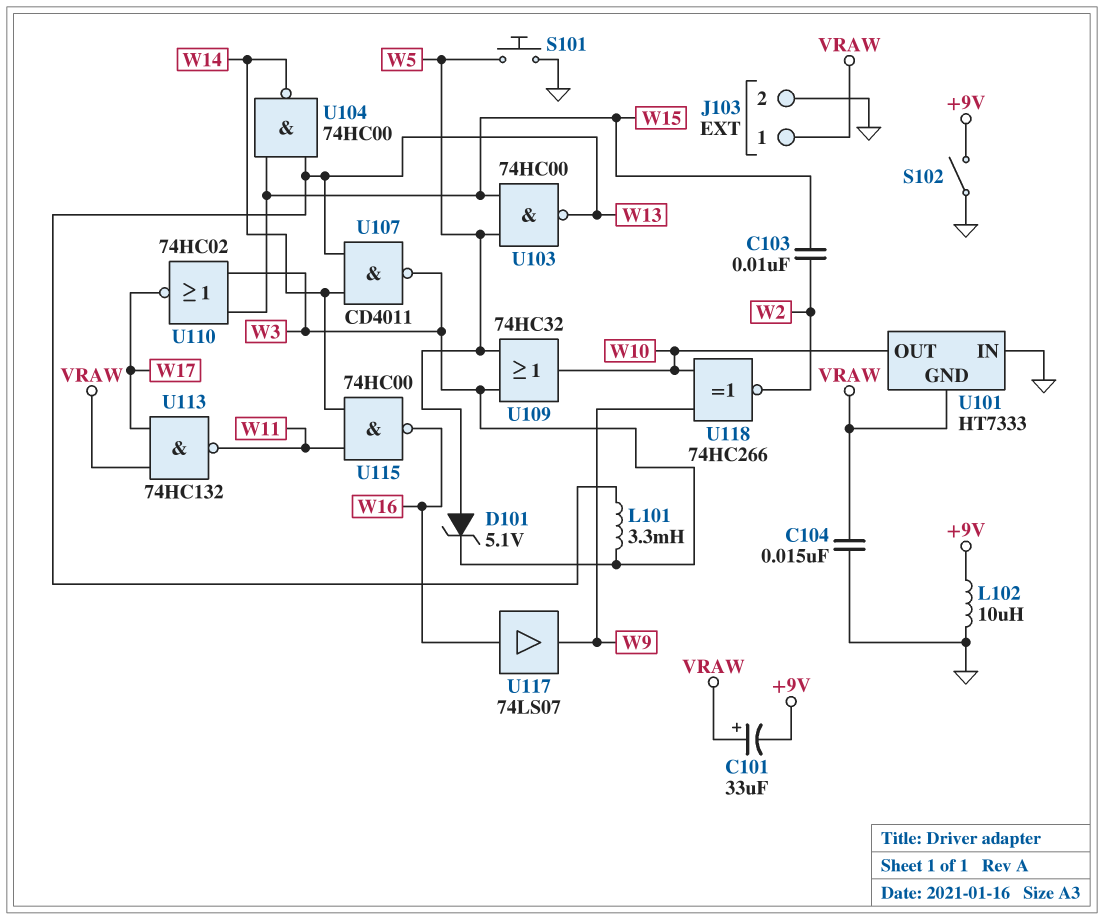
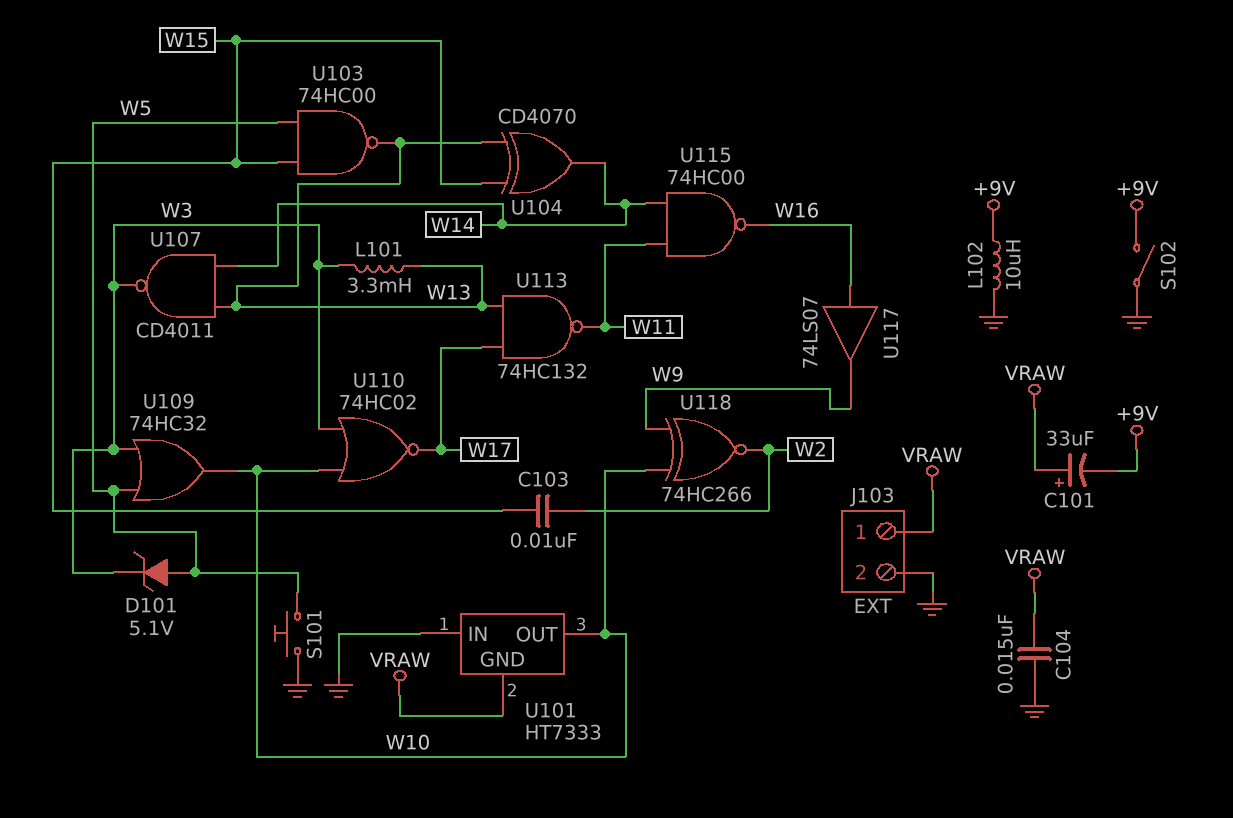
U104: NAND 74HC00 (in W13, in W15, out W14) -> XOR CD4070 (in W13, in W15, out W14)
U110: NOR 74HC02 (in W3, in W15, out W17) -> NOR 74HC02 (in W3, in W10, out W17)
U113: NAND 74HC132 (in VRAW, in W17, out W11) -> NAND 74HC132 (in W13, in W17, out W11)

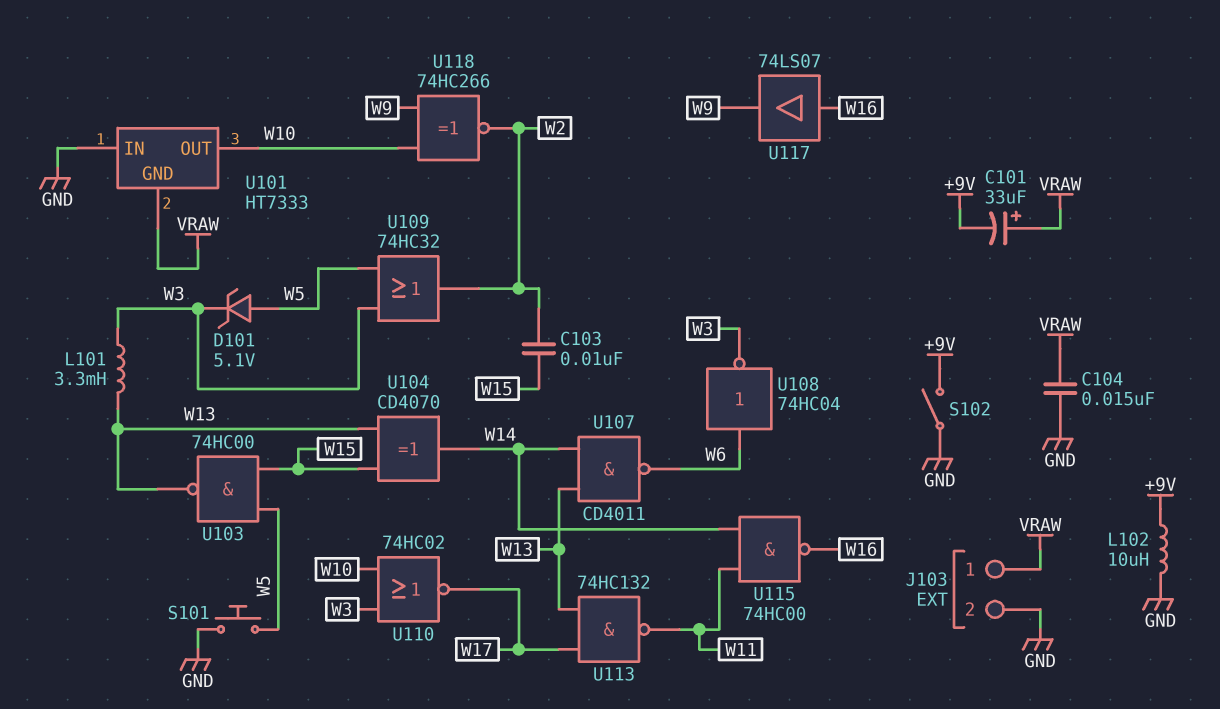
U107: NAND CD4011 (in W13, in W14, out W3) -> NAND CD4011 (in W13, in W14, out W6)
U108: none -> NOT 74HC04 (in W6, out W3)
U109: OR 74HC32 (in W3, in W5, out W10) -> OR 74HC32 (in W3, in W5, out W2)

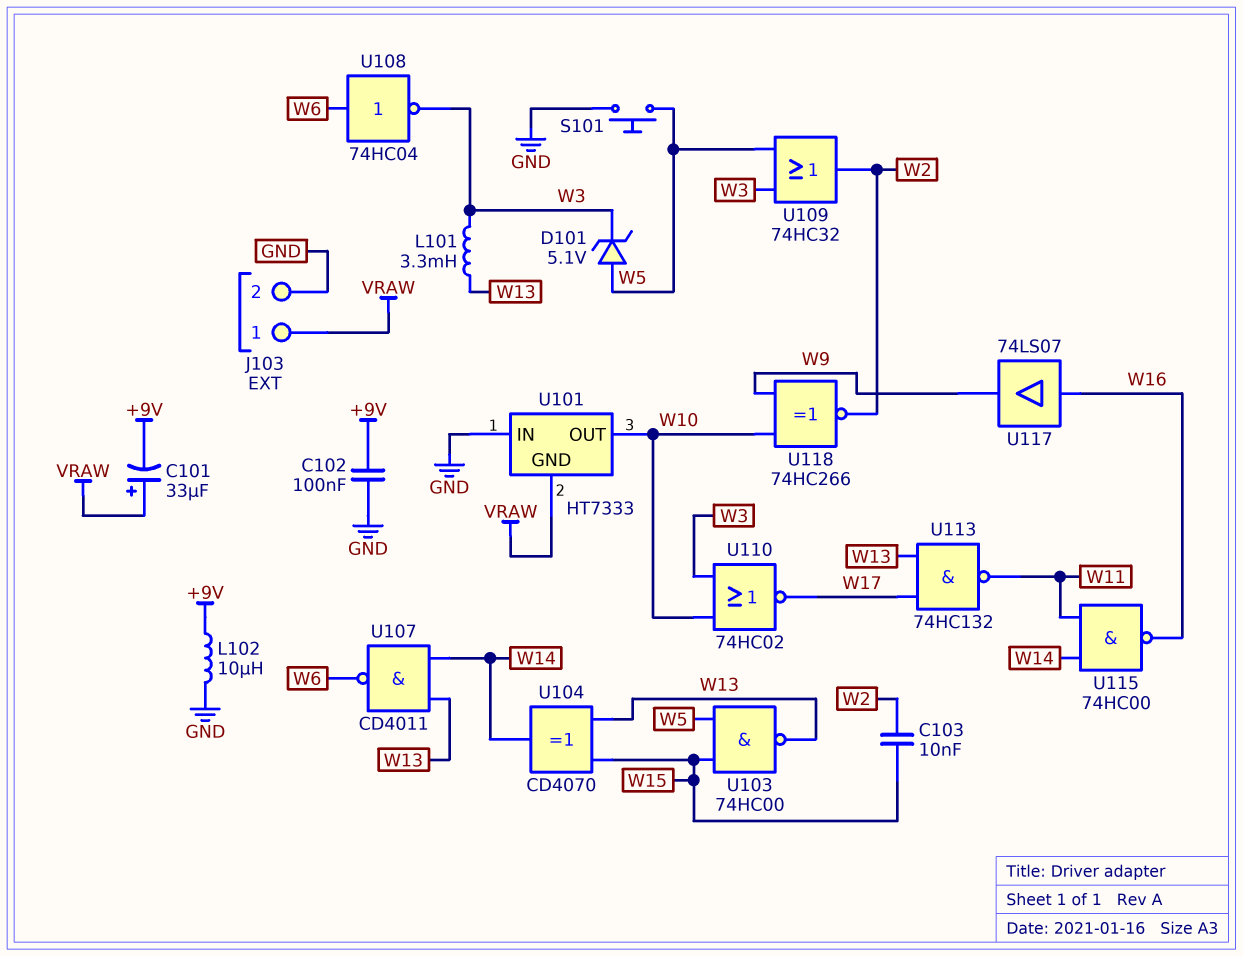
C102: none -> 100nF (+9V, GND)
C104: 15nF (GND, VRAW) -> none
S102: switch (+9V, GND) -> none

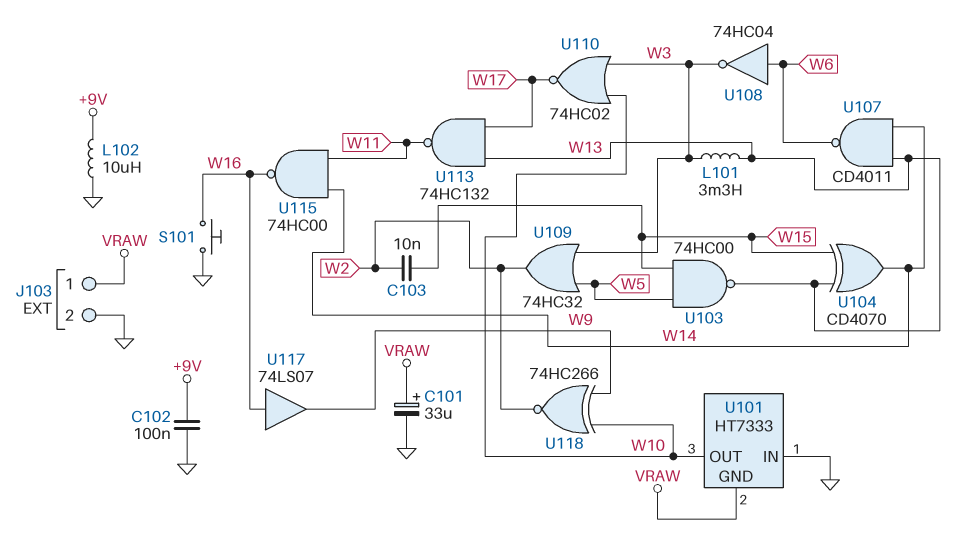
C101: 33uF (plus VRAW, minus +9V) -> 33uF (plus VRAW, minus GND)
D101: zener 5.1V (A W5, K W3) -> none
S101: button (GND, W5) -> button (GND, W16)

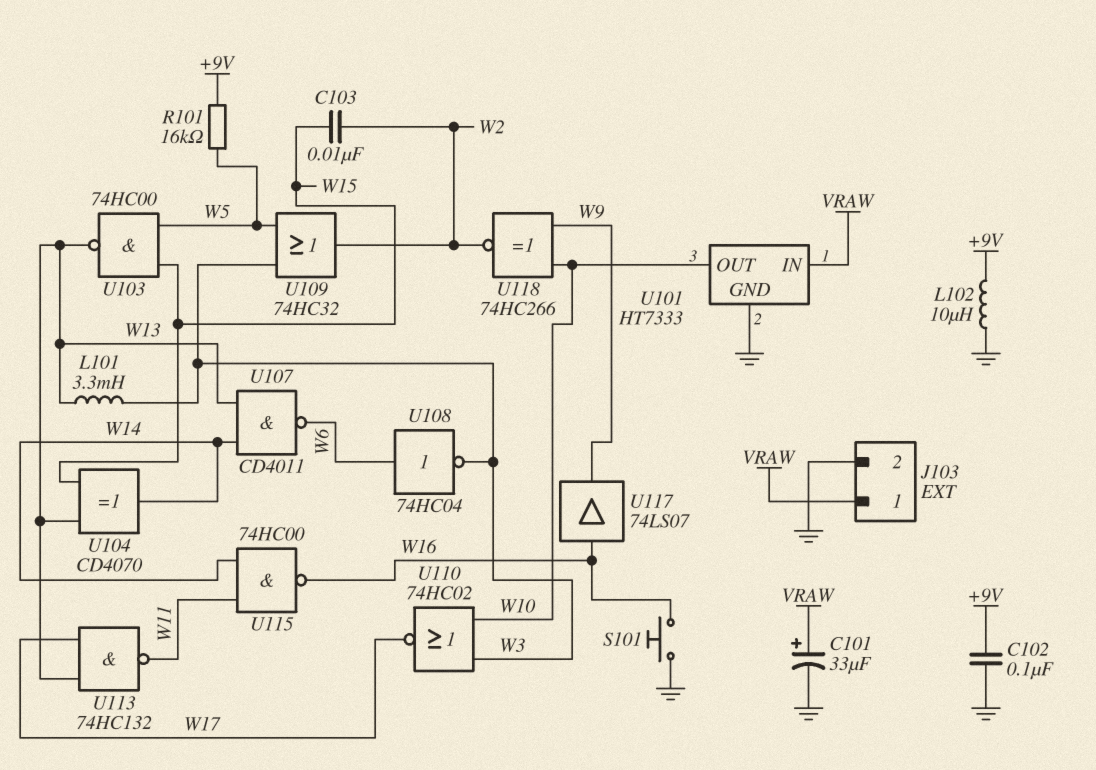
R101: none -> 16k (+9V, W5)
U101 pin GND: VRAW -> GND
U101 pin IN: GND -> VRAW

